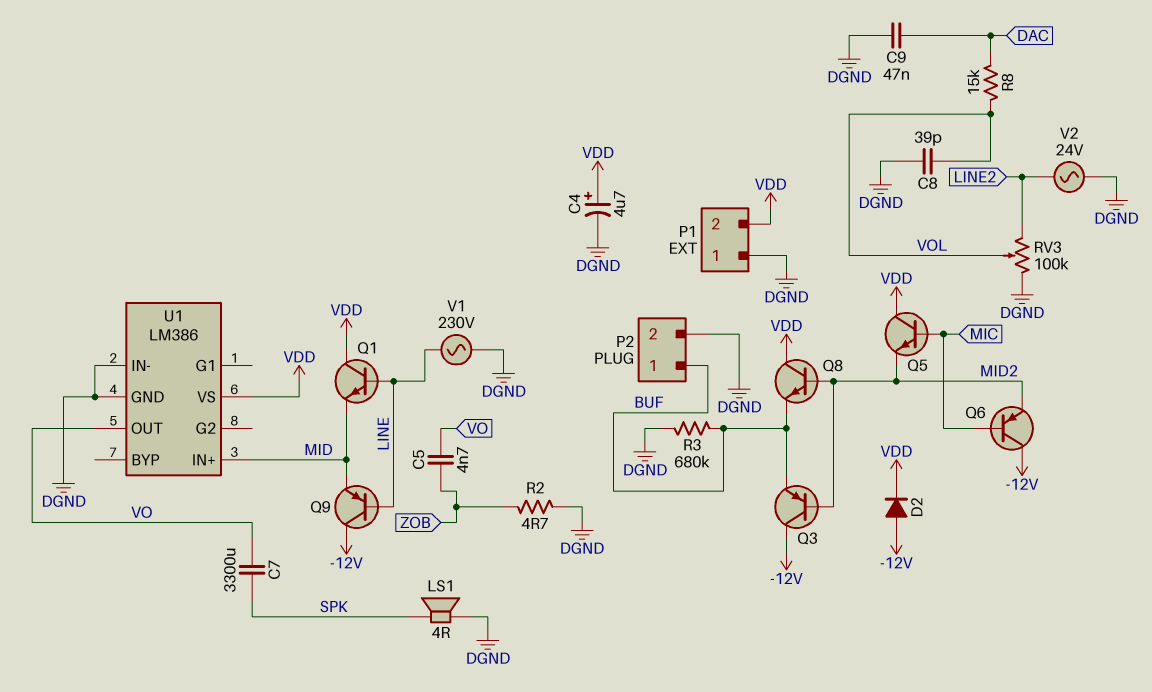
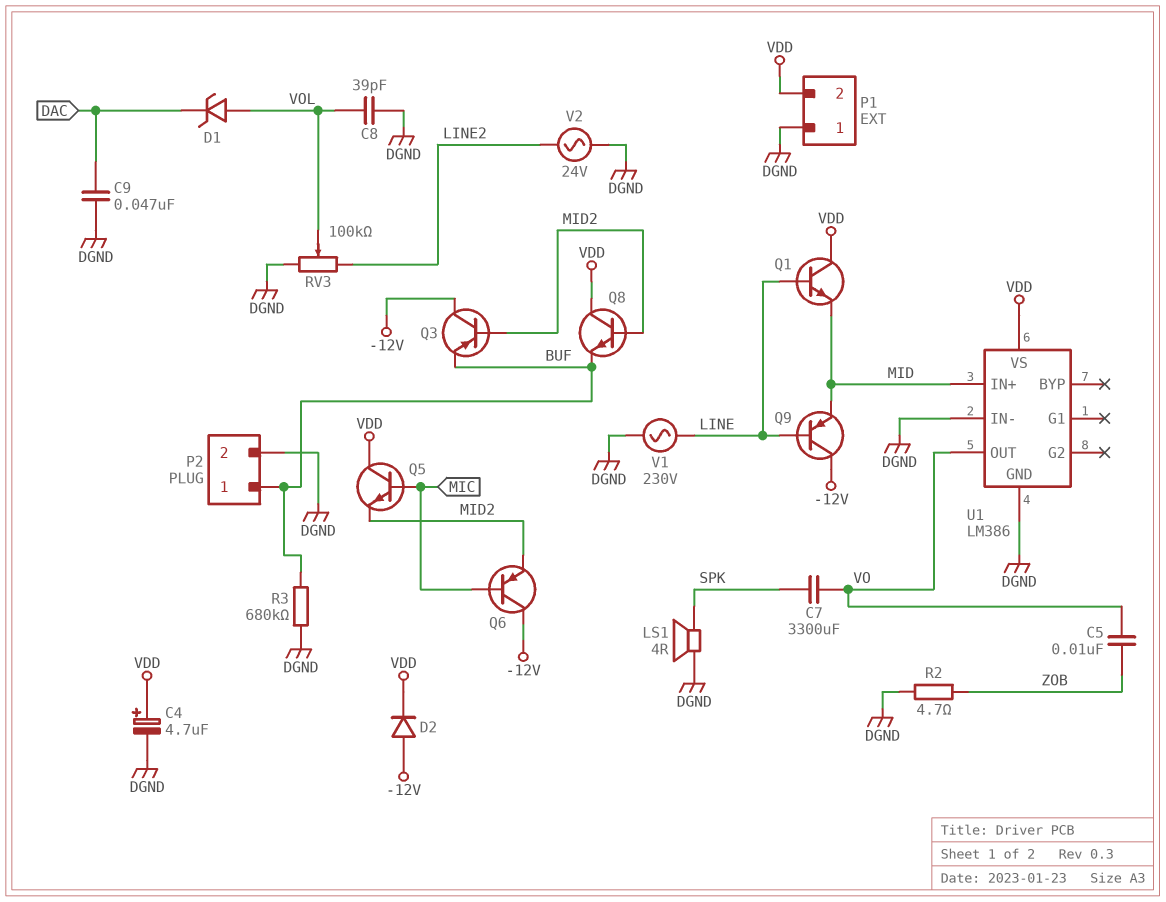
C5: 4.7nF (VO, ZOB) -> 10nF (VO, ZOB)
D1: none -> zener (A VOL, K DAC)
R8: 15k (DAC, VOL) -> none

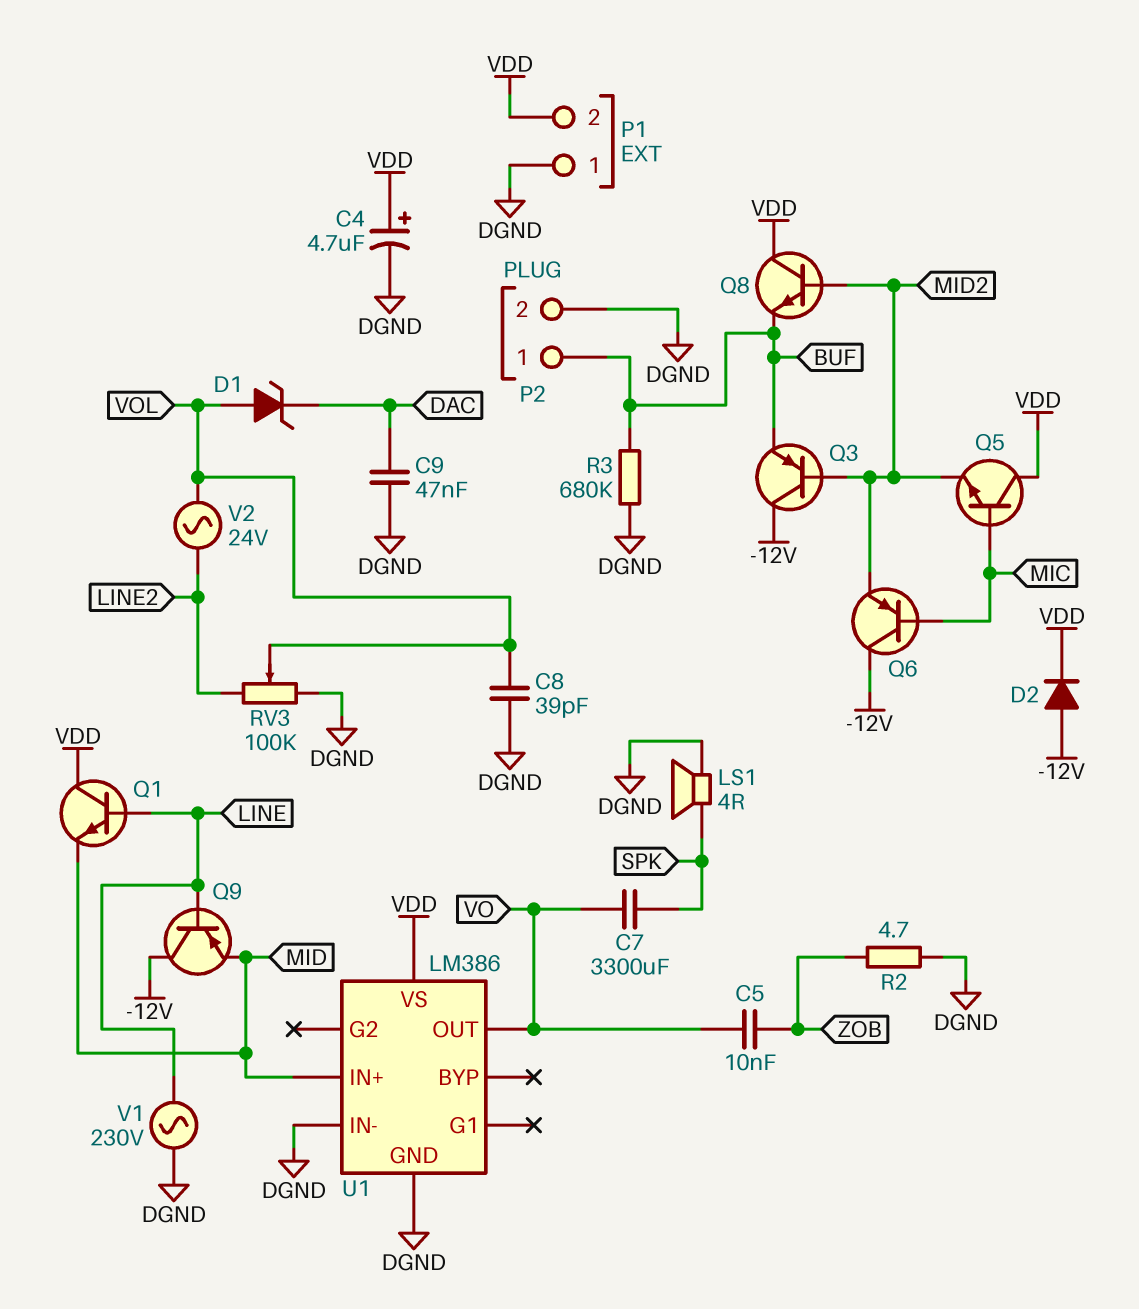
V2: AC 24V (DGND, LINE2) -> AC 24V (LINE2, VOL)

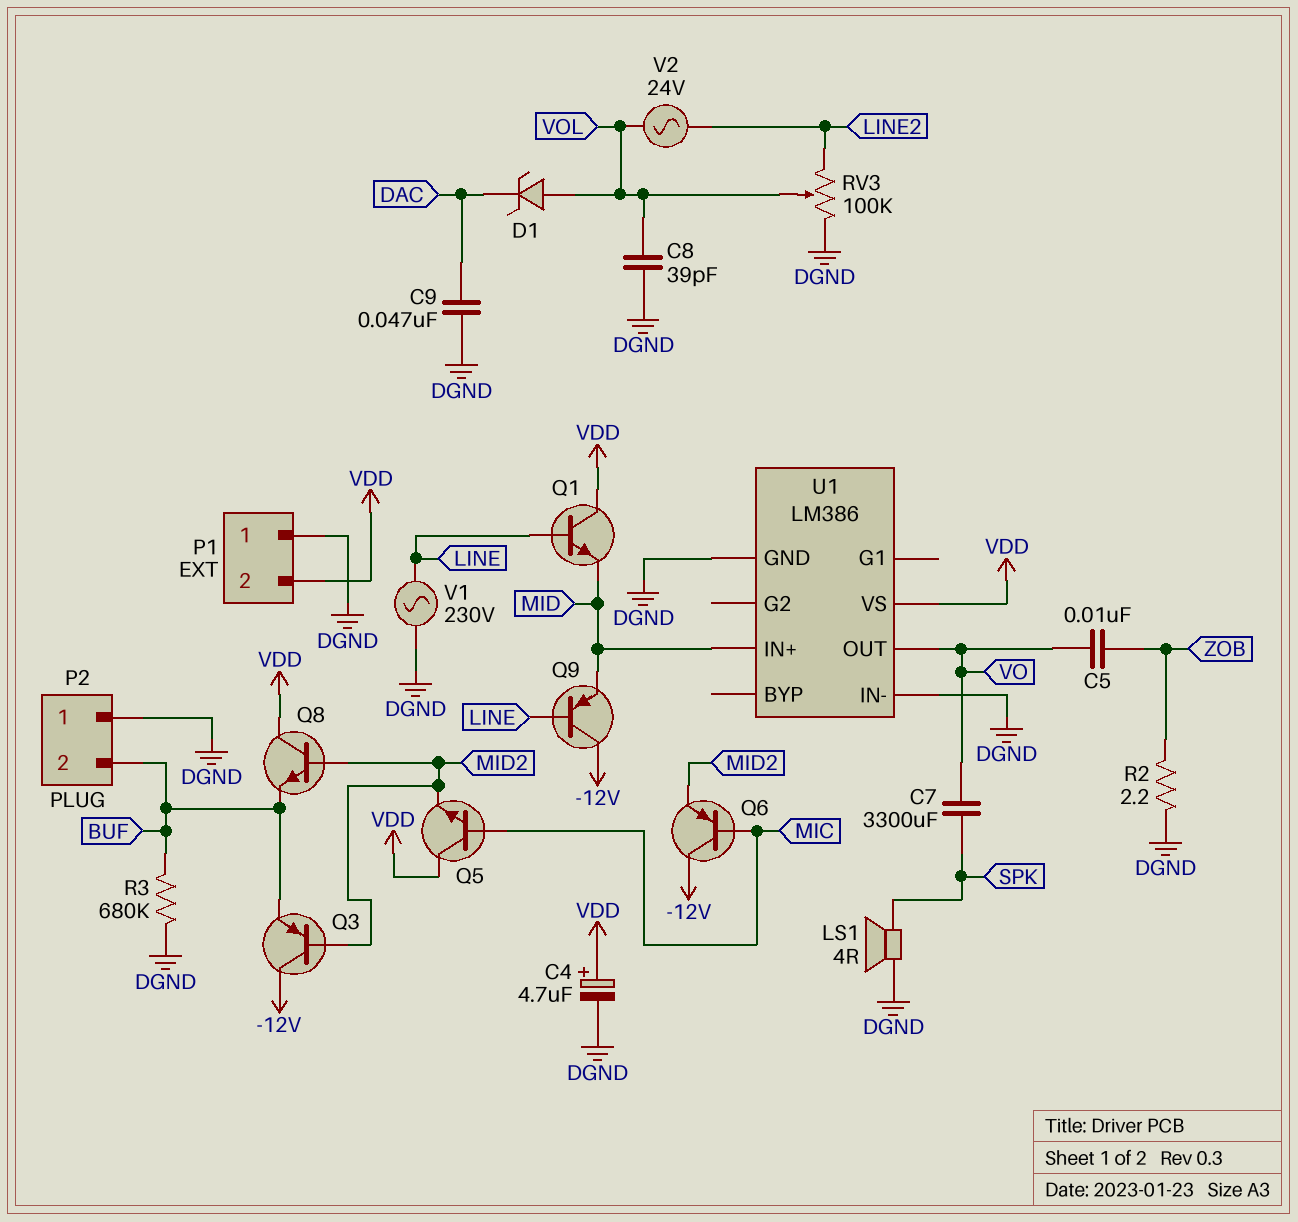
D2: diode (A -12V, K VDD) -> none
P2 pin 1: BUF -> DGND
P2 pin 2: DGND -> BUF
R2: 4.7 (DGND, ZOB) -> 2.2 (DGND, ZOB)

